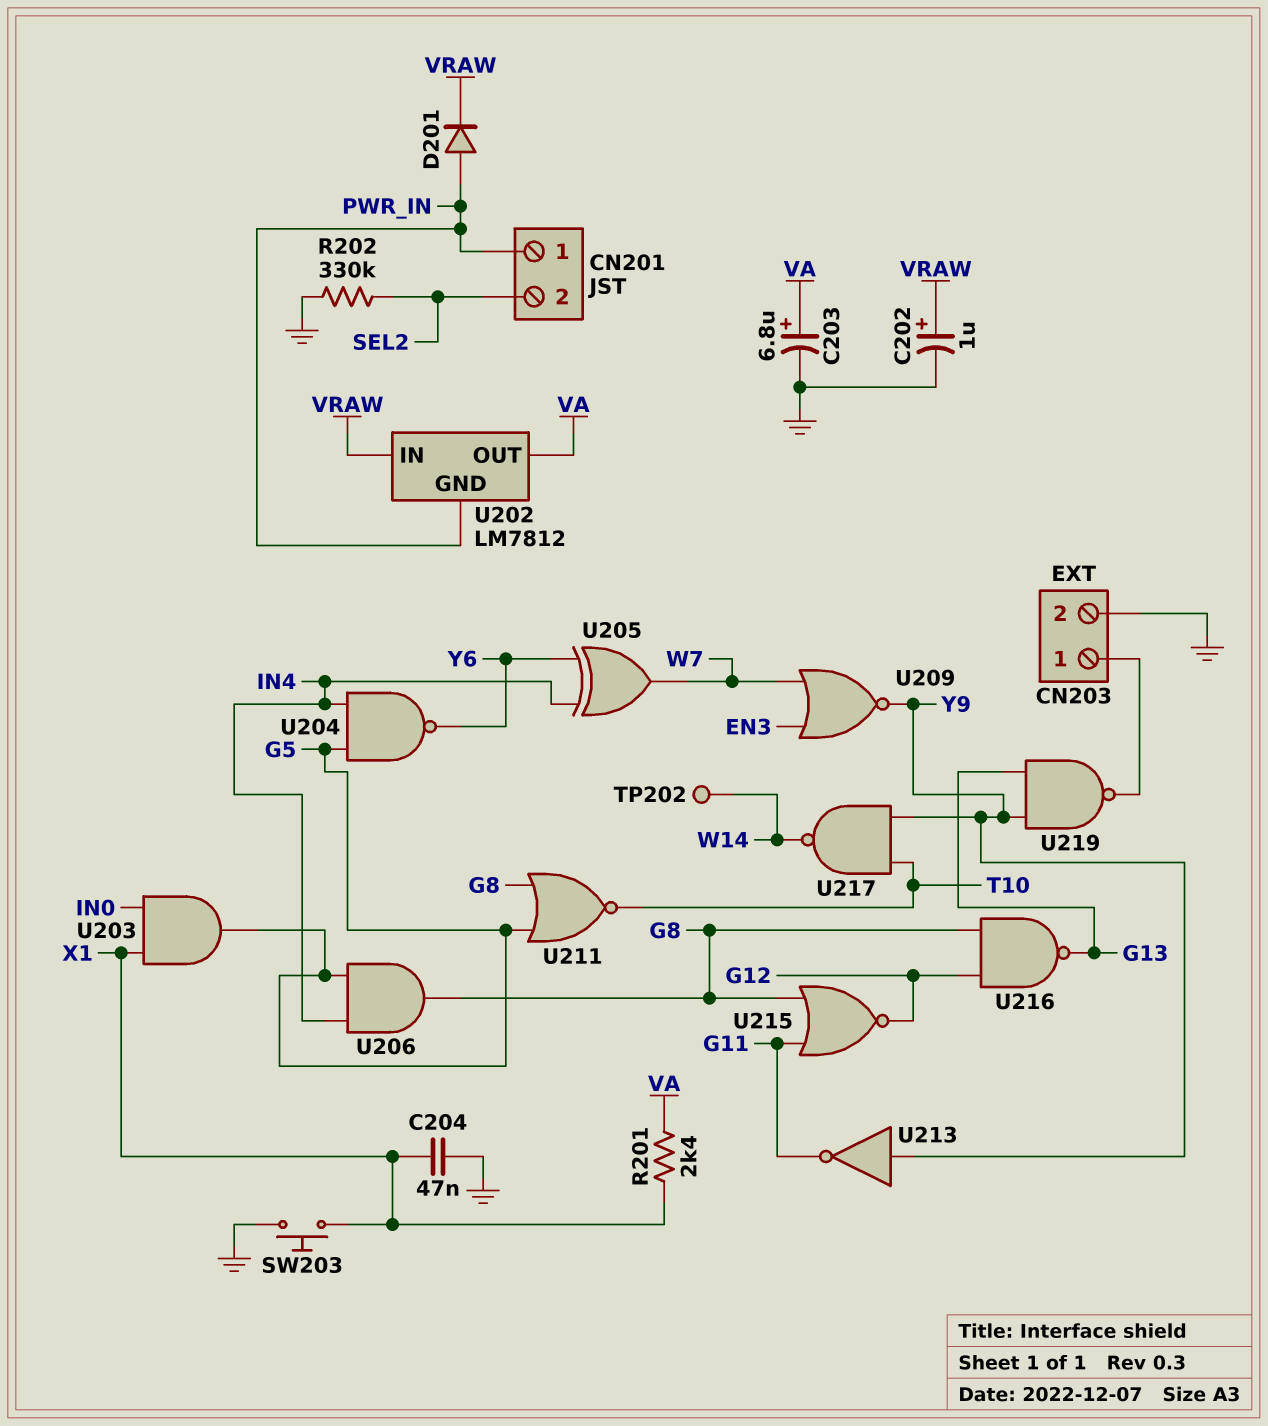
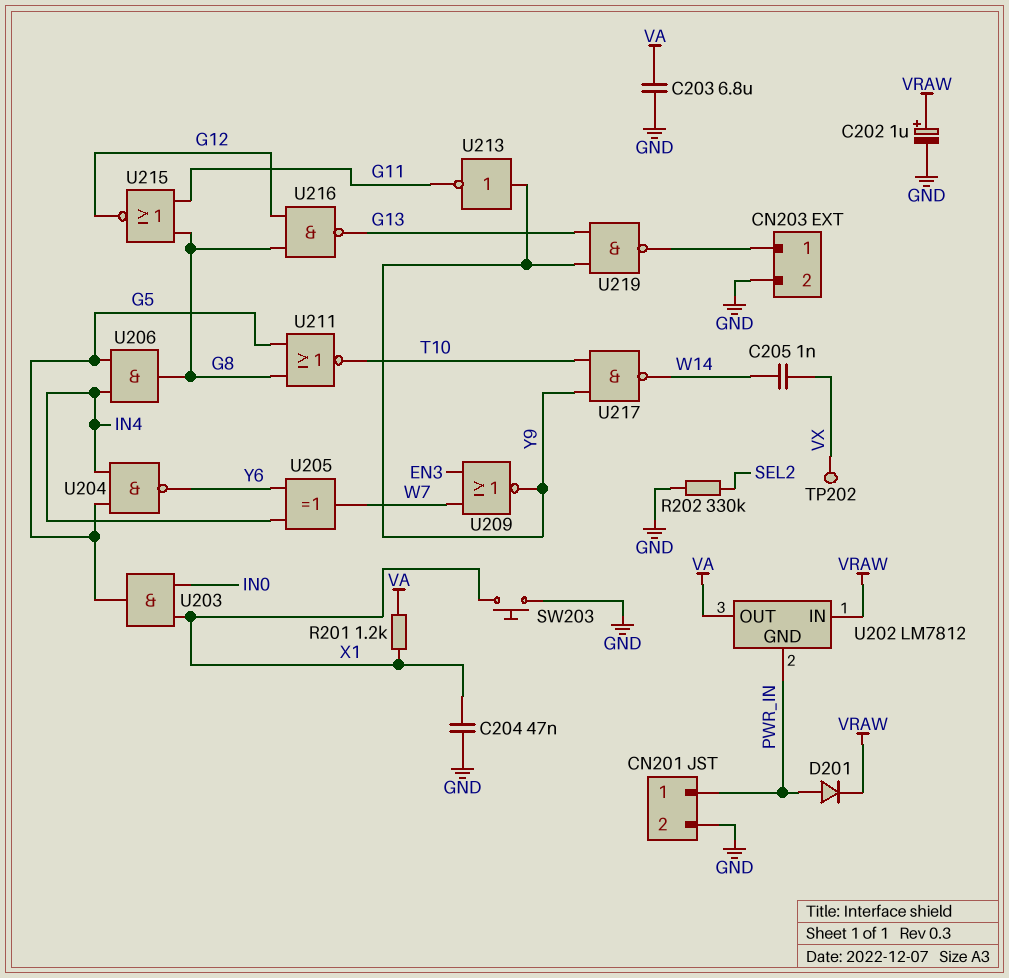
C203: 6.8uF (plus VA, minus GND) -> 6.8uF (GND, VA)
C205: none -> 1nF (VX, W14)
CN201 pin 2: SEL2 -> GND
R201: 2.4k (VA, X1) -> 1.2k (VA, X1)
TP202: test point (W14) -> test point (VX)

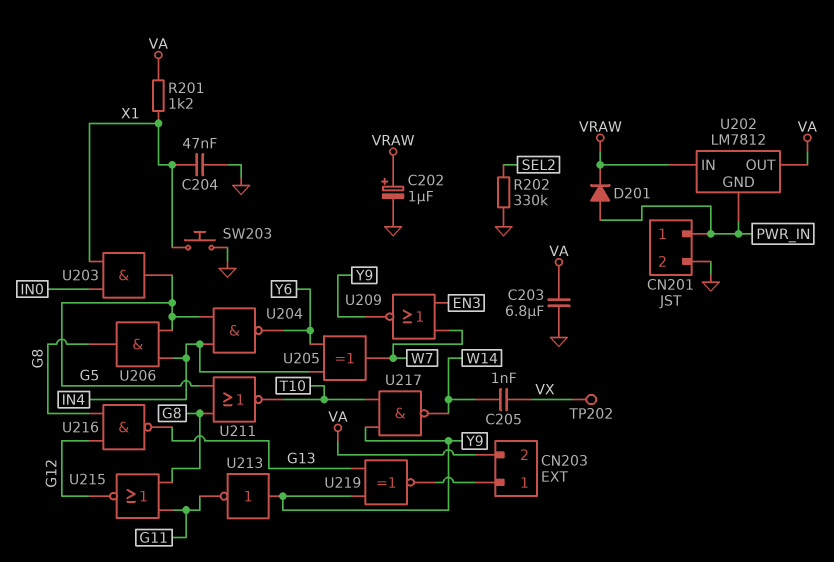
CN203 pin 2: GND -> VA
U219: NAND (in G13, in Y9, out CN203/1) -> XNOR (in G13, in Y9, out CN203/1)

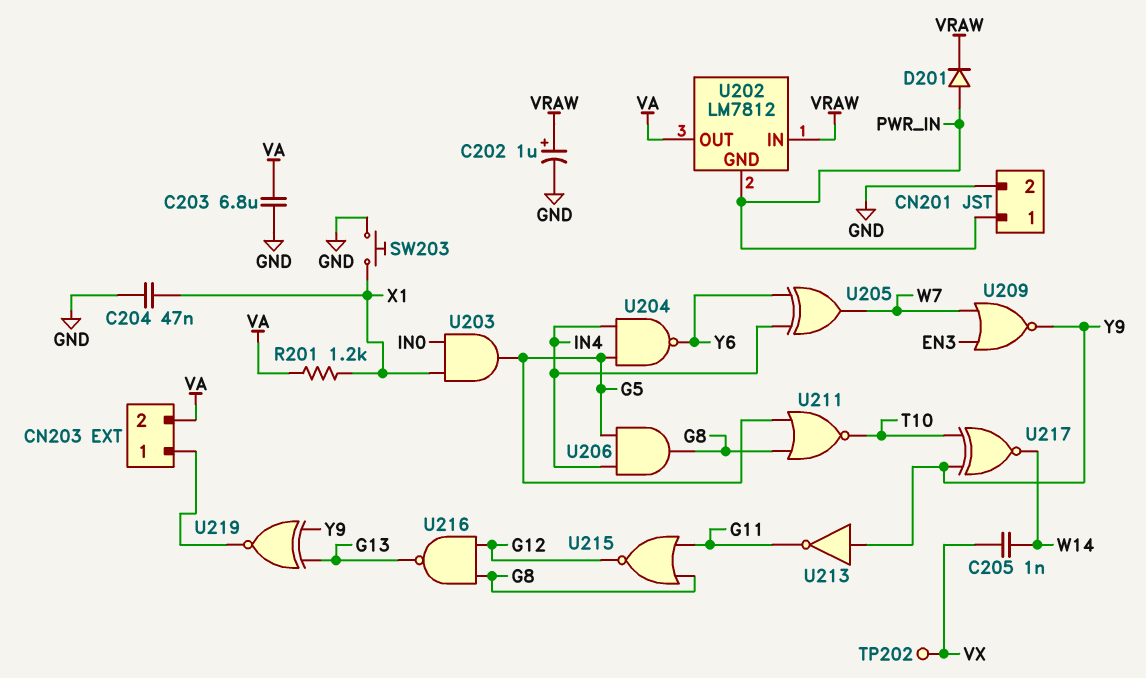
R202: 330k (GND, SEL2) -> none
U217: NAND (in T10, in Y9, out W14) -> XNOR (in T10, in Y9, out W14)

